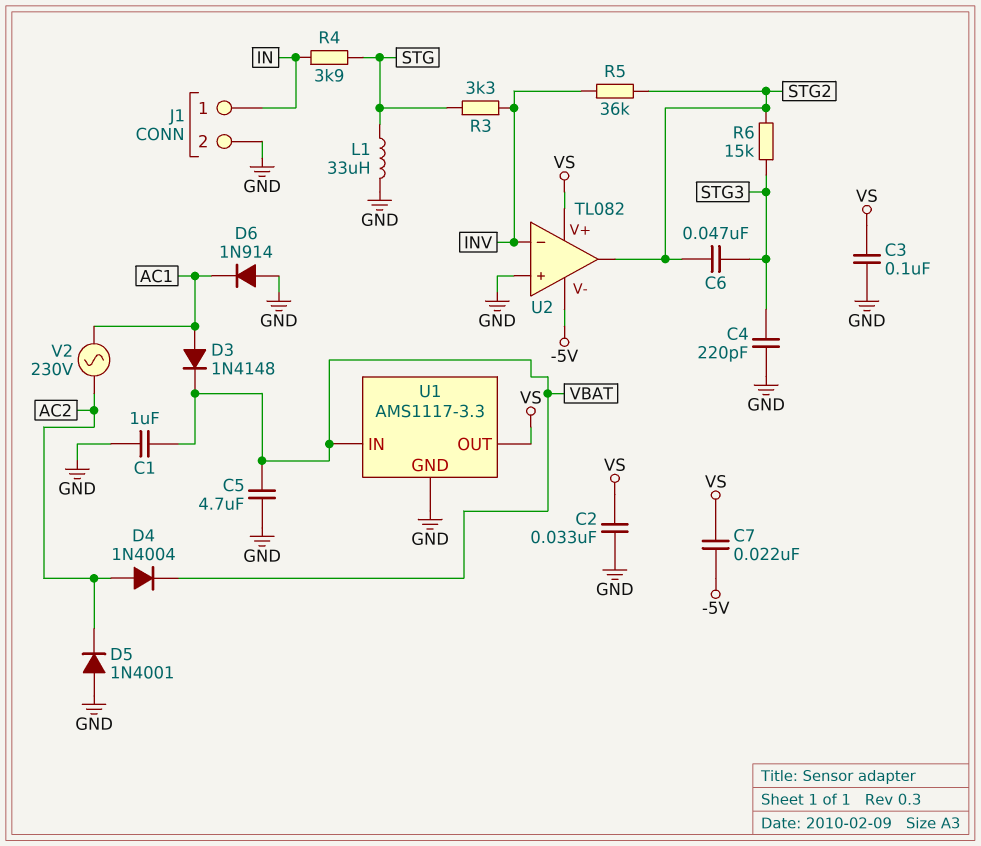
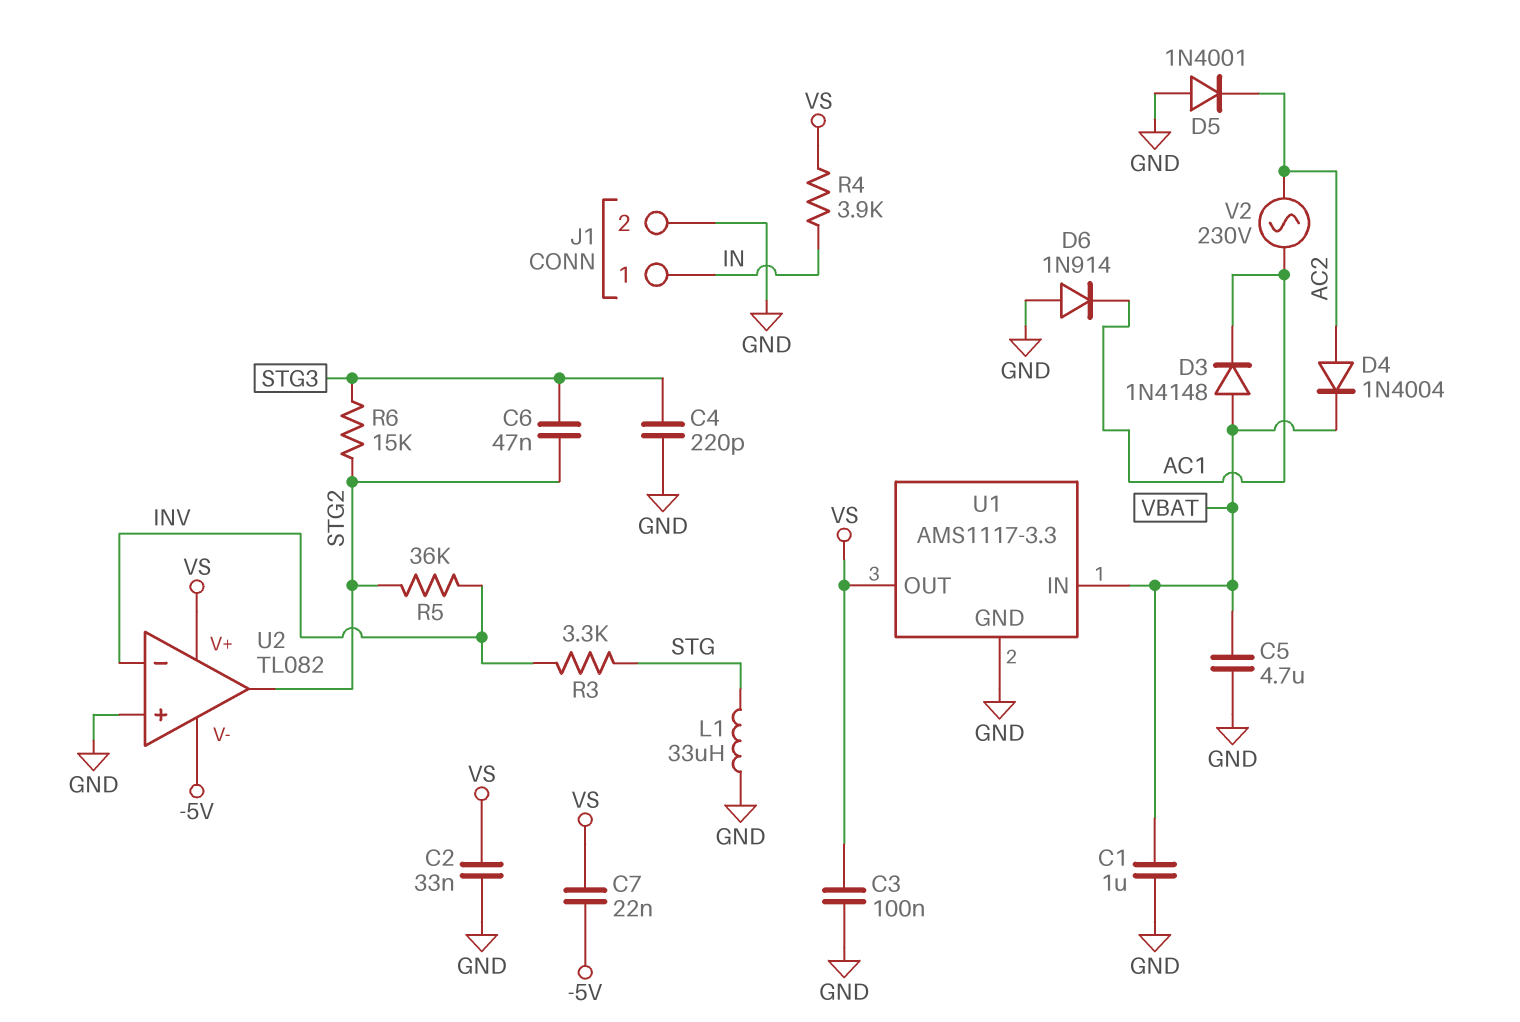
D3: diode 1N4148 (A AC1, K VBAT) -> diode 1N4148 (A VBAT, K AC1)
R4: 3.9k (IN, STG) -> 3.9k (IN, VS)

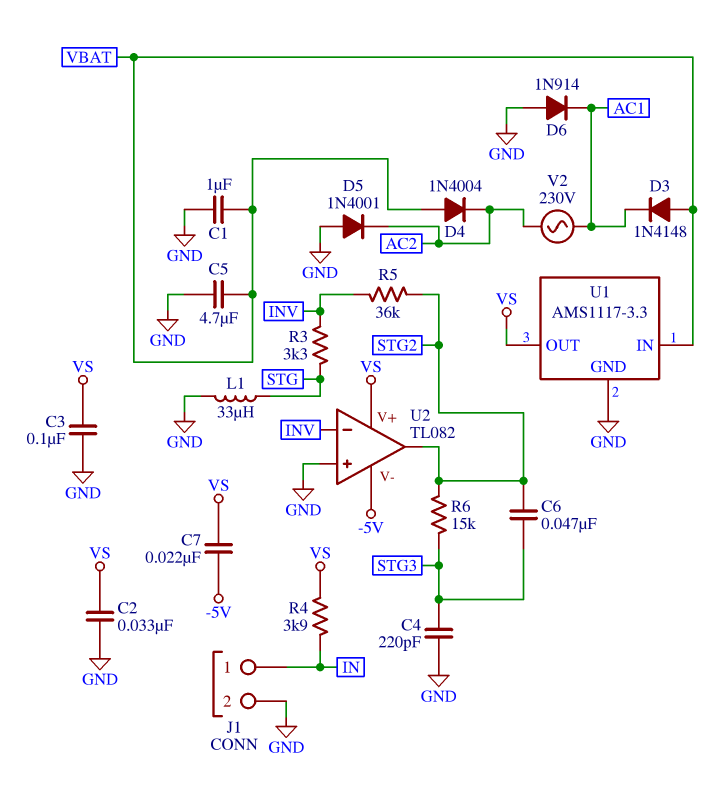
D4: diode 1N4004 (A AC2, K VBAT) -> diode 1N4004 (A VBAT, K AC2)

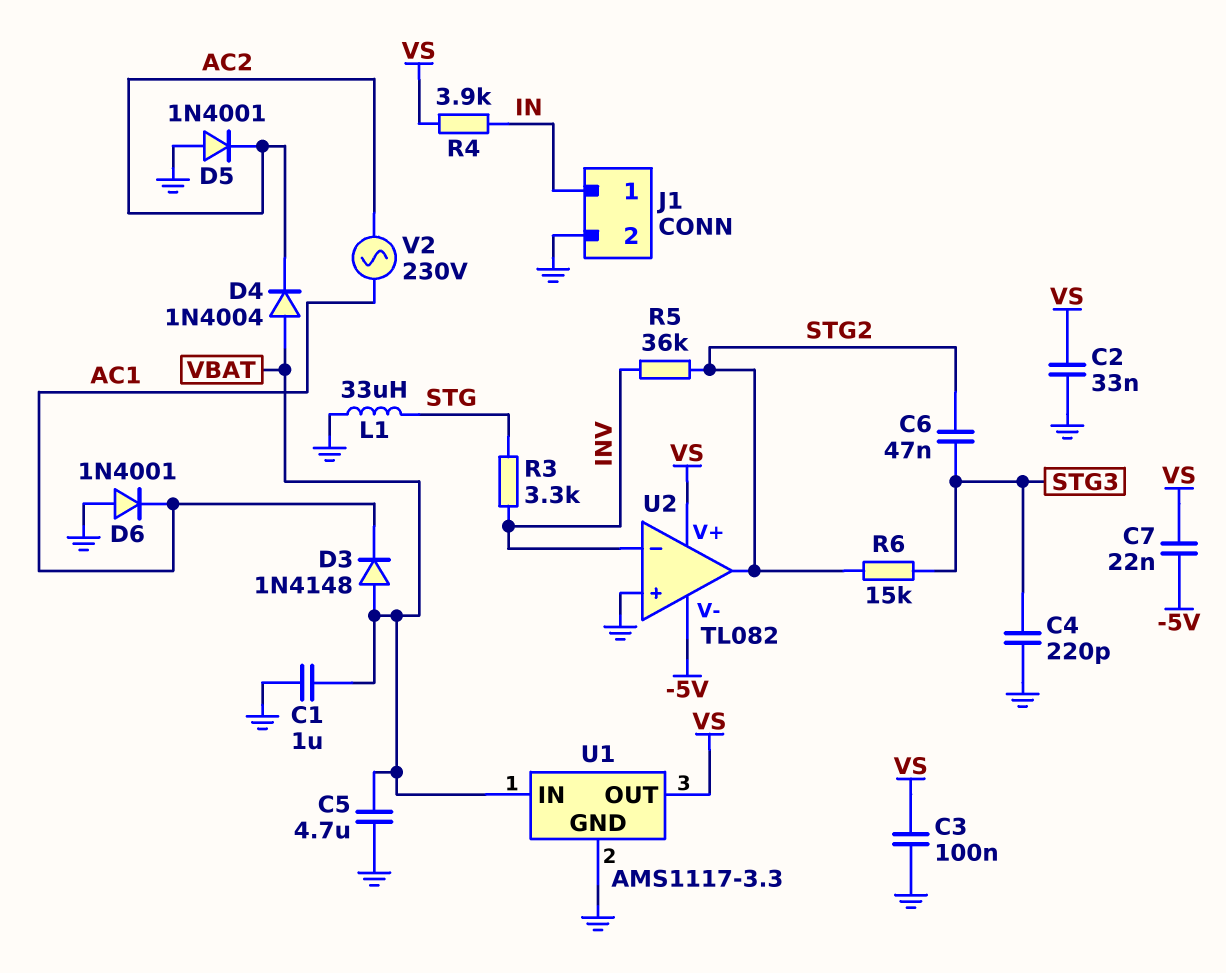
D6: diode 1N914 (A GND, K AC1) -> diode 1N4001 (A GND, K AC1)

